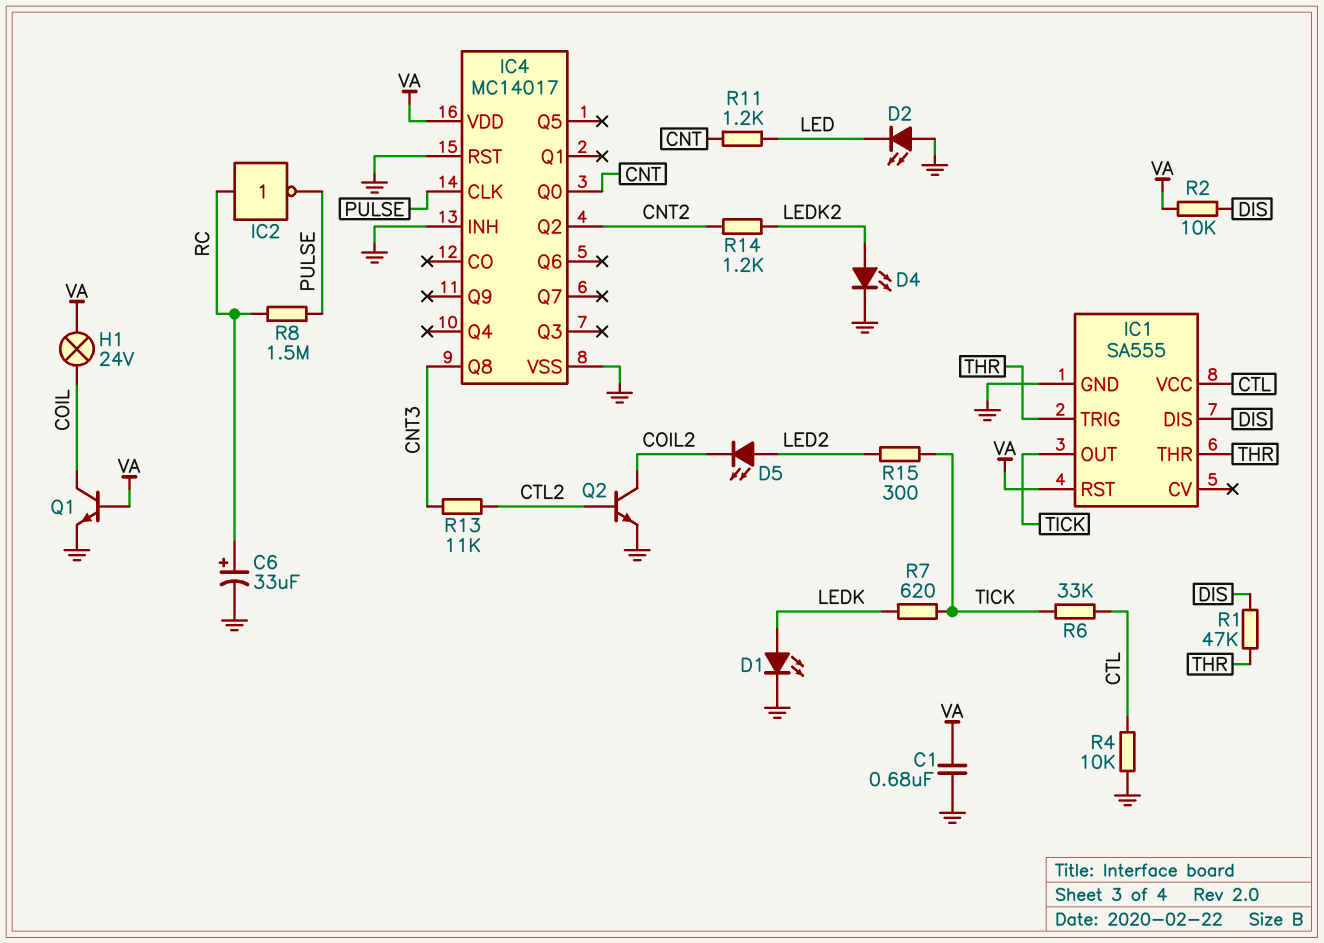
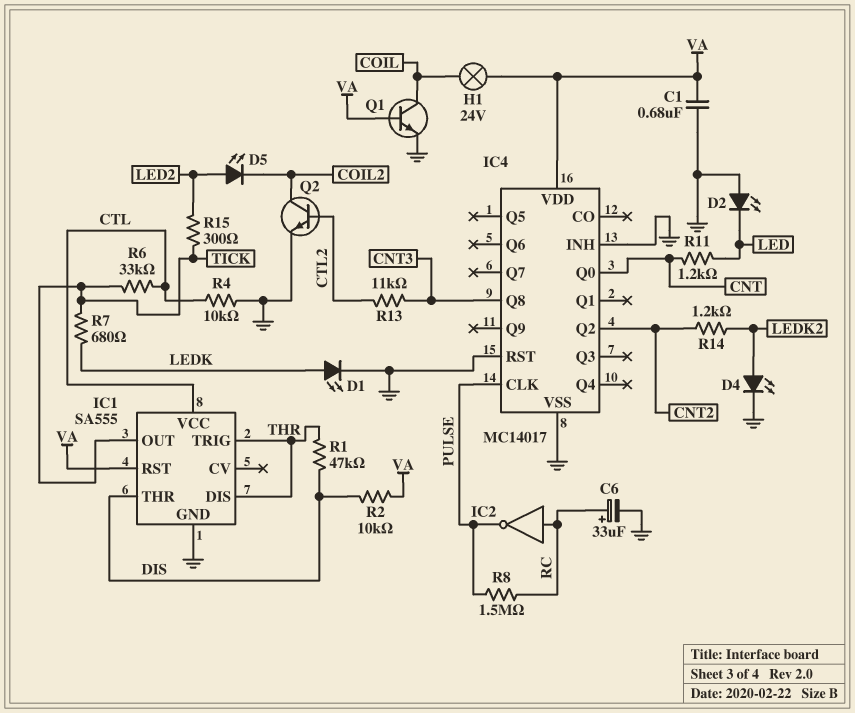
IC1 pin DIS: DIS -> THR
IC1 pin THR: THR -> DIS
R7: 620 (LEDK, TICK) -> 680 (LEDK, TICK)

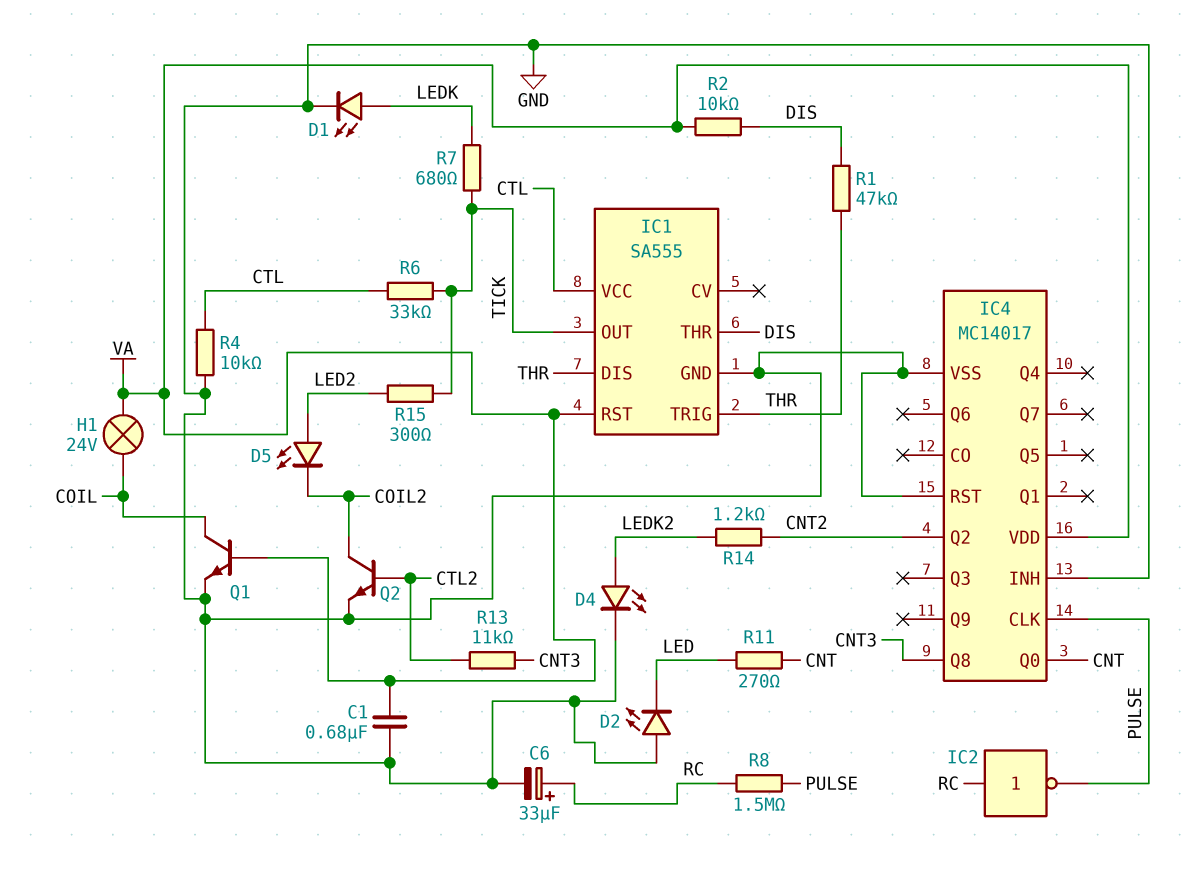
R11: 1.2k (CNT, LED) -> 270 (CNT, LED)

